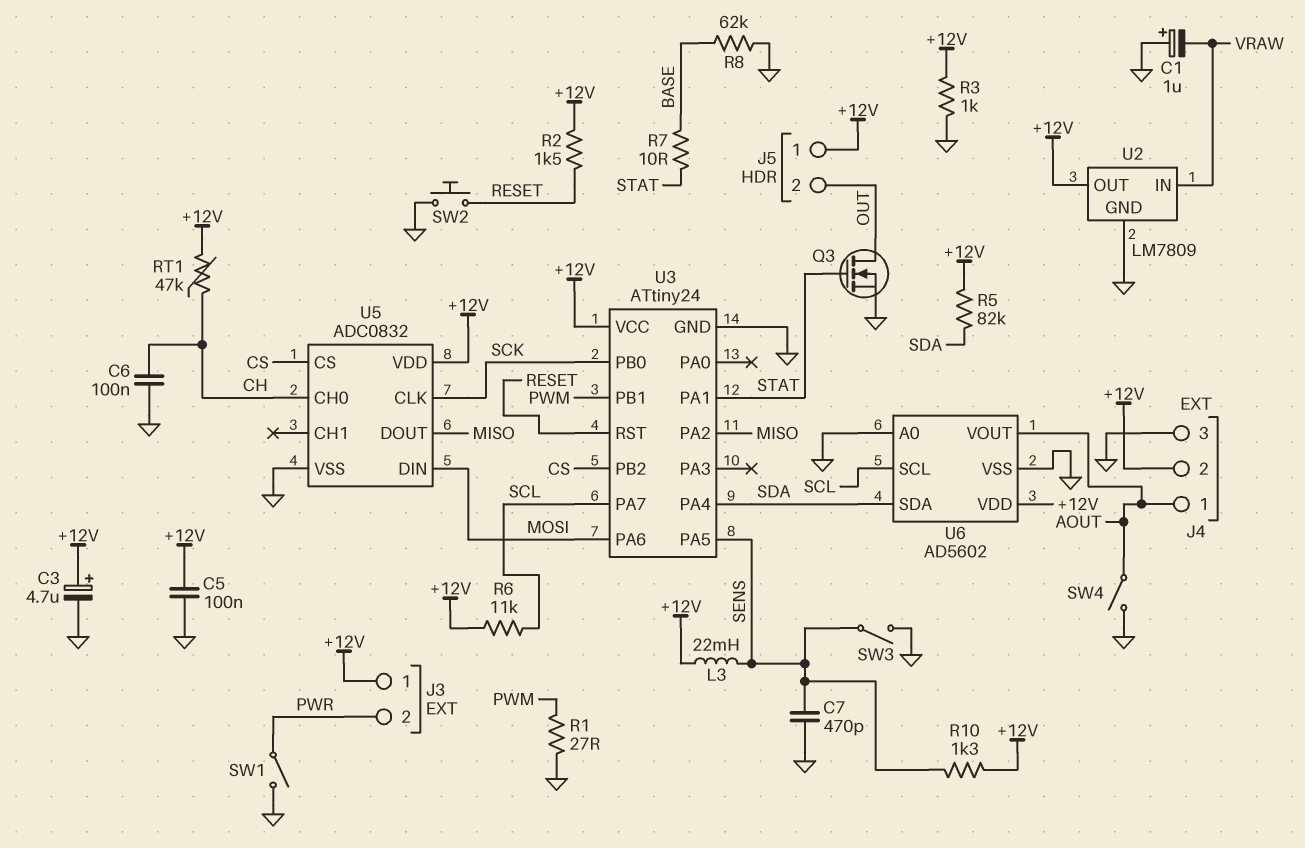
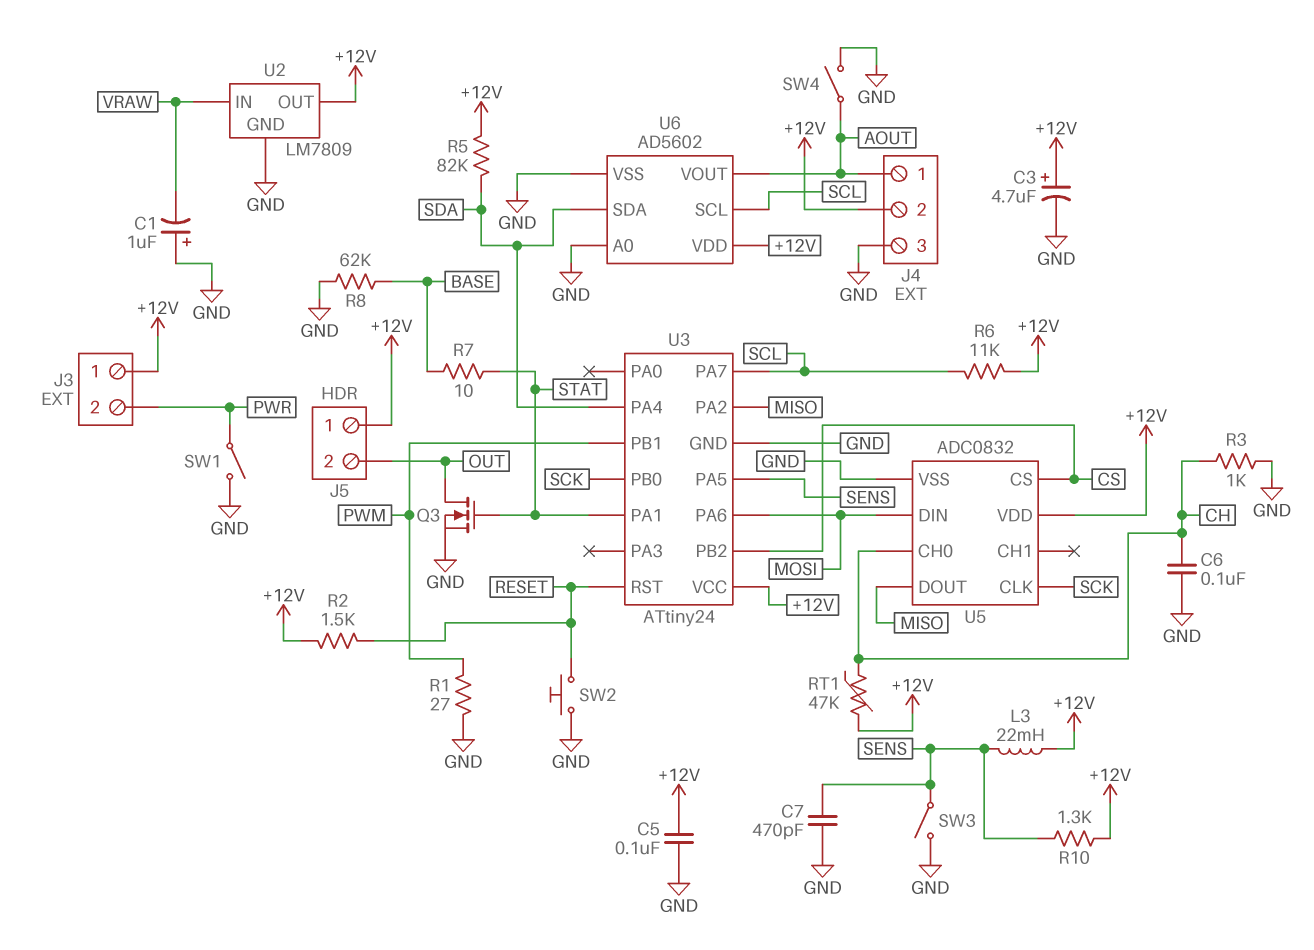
R3: 1k (+12V, GND) -> 1k (CH, GND)

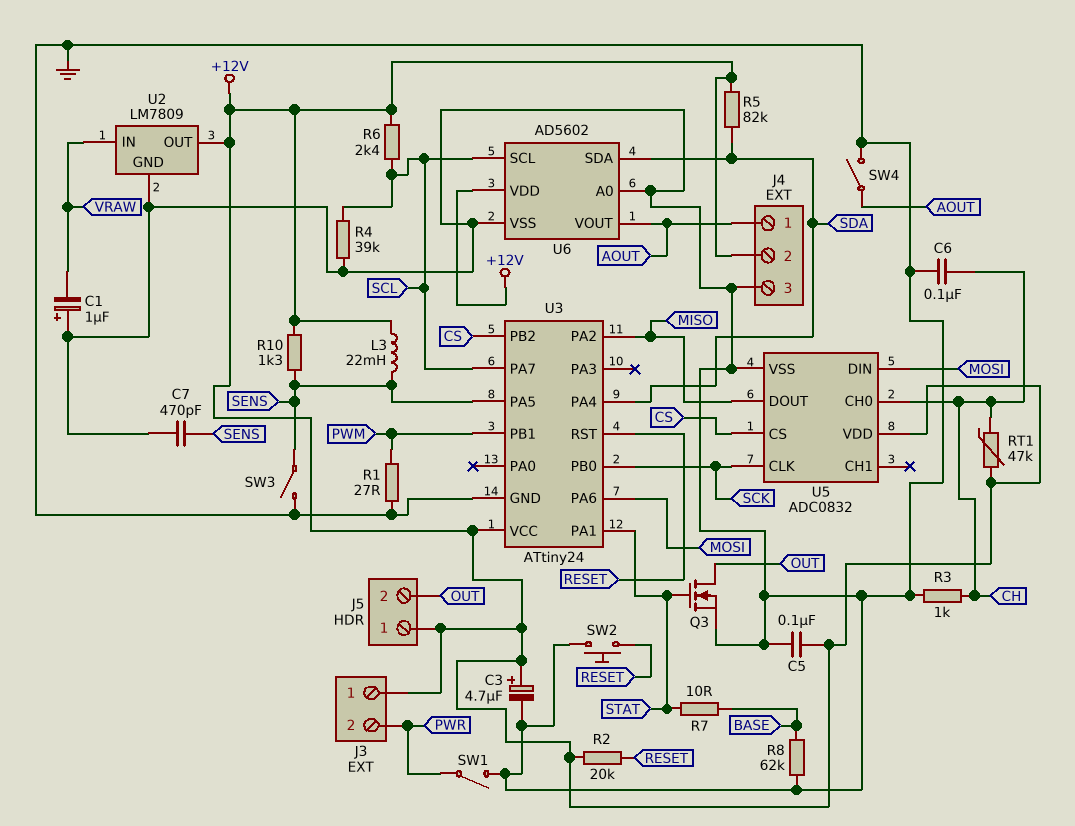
R2: 1.5k (+12V, RESET) -> 20k (+12V, RESET)
R4: none -> 39k (GND, SCL)
R6: 11k (+12V, SCL) -> 2.4k (+12V, SCL)

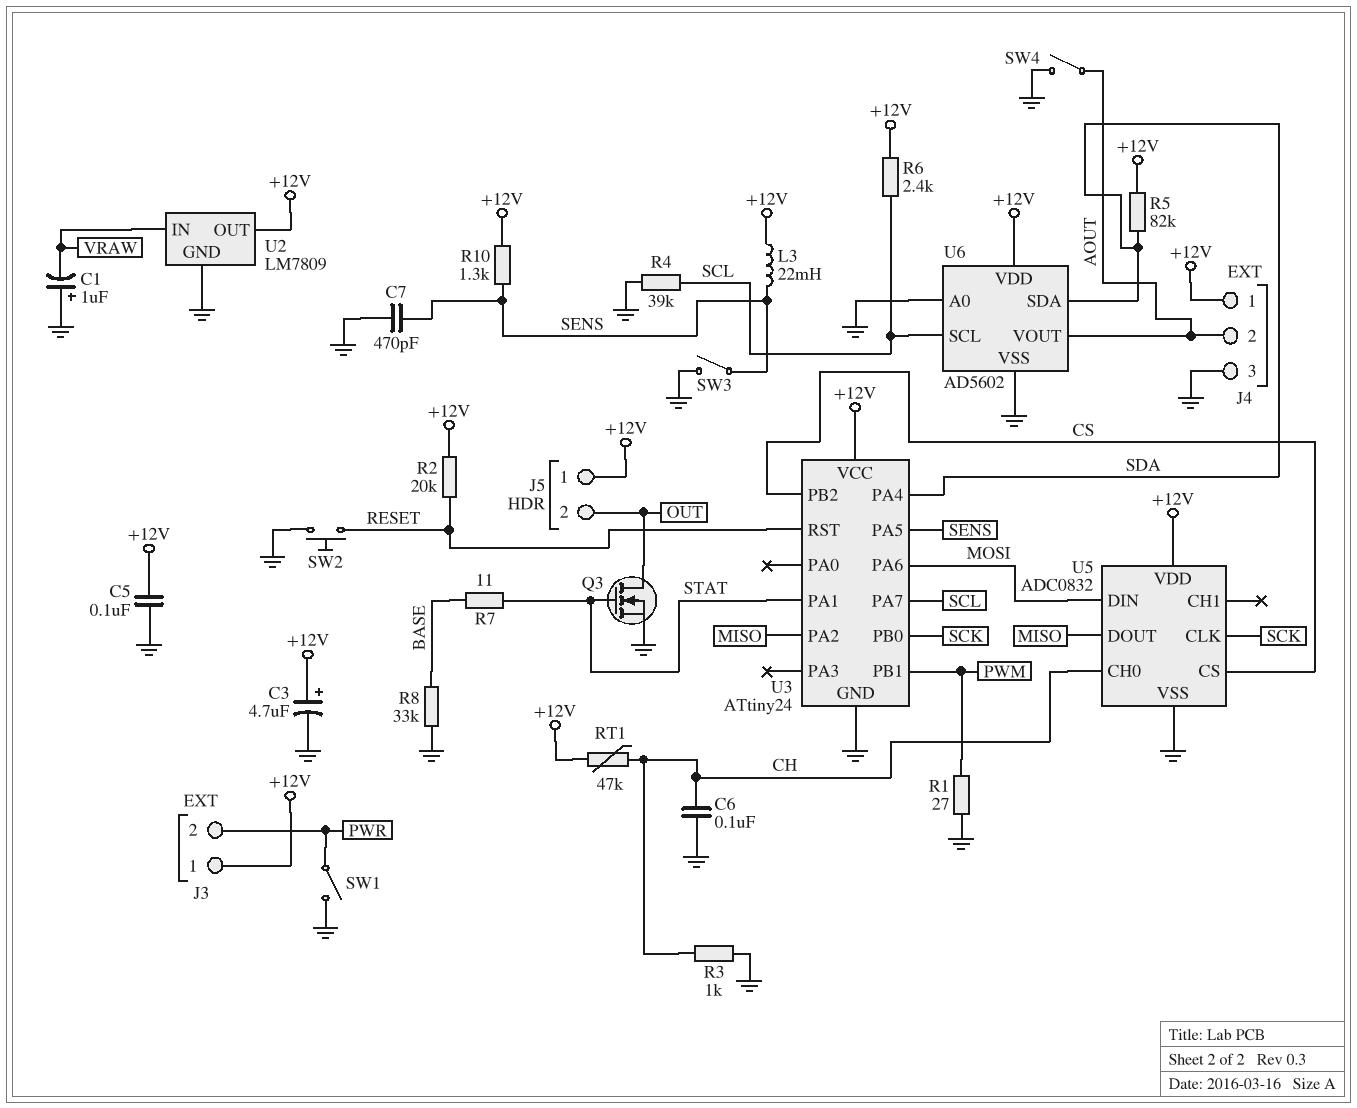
J4 pin 1: AOUT -> +12V
J4 pin 2: +12V -> AOUT
R7: 10 (BASE, STAT) -> 11 (BASE, STAT)
R8: 62k (BASE, GND) -> 33k (BASE, GND)

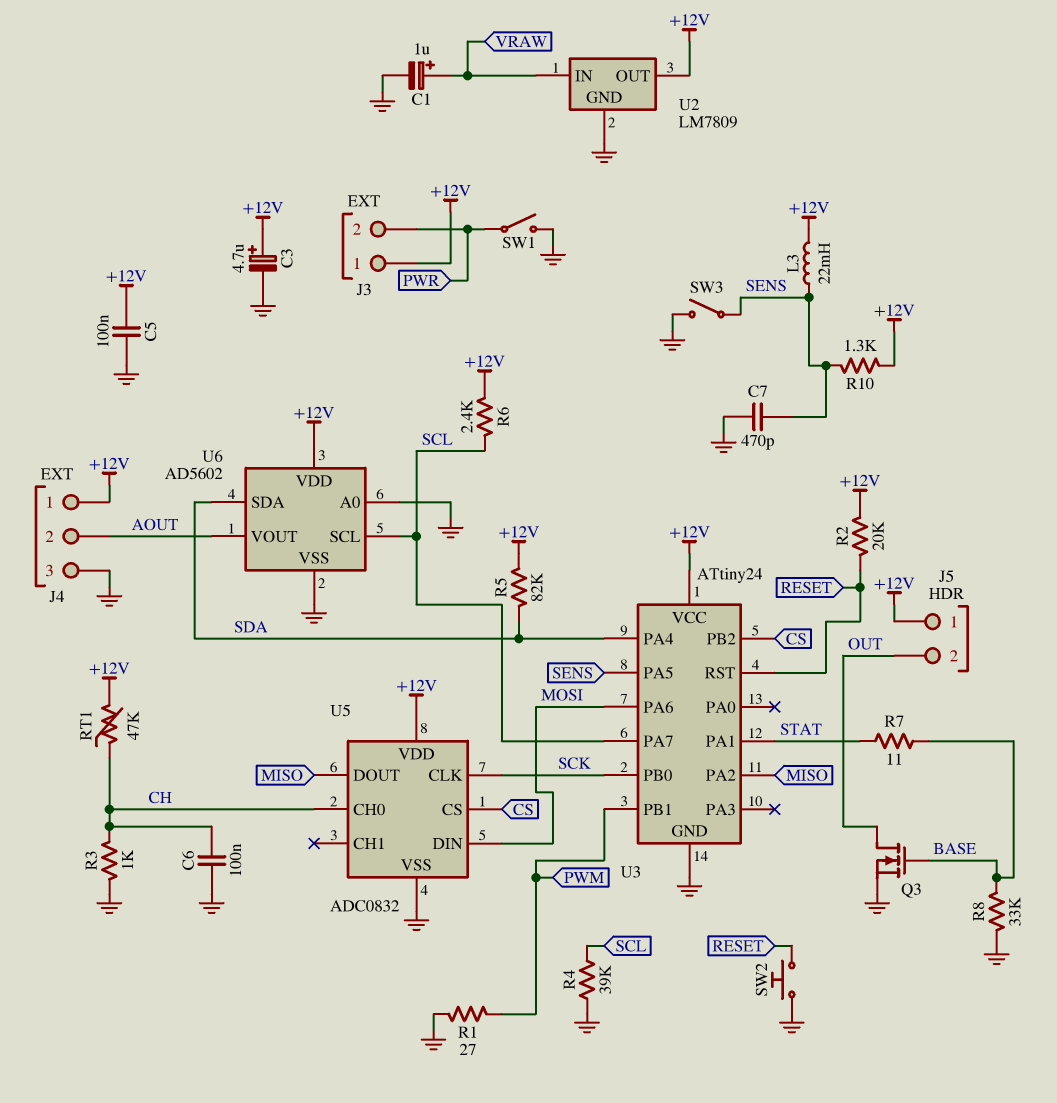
C1: 1uF (plus GND, minus VRAW) -> 1uF (plus VRAW, minus GND)
Q3: NMOS (G STAT, D OUT, S GND) -> NMOS (G BASE, D OUT, S GND)
SW4: switch (AOUT, GND) -> none

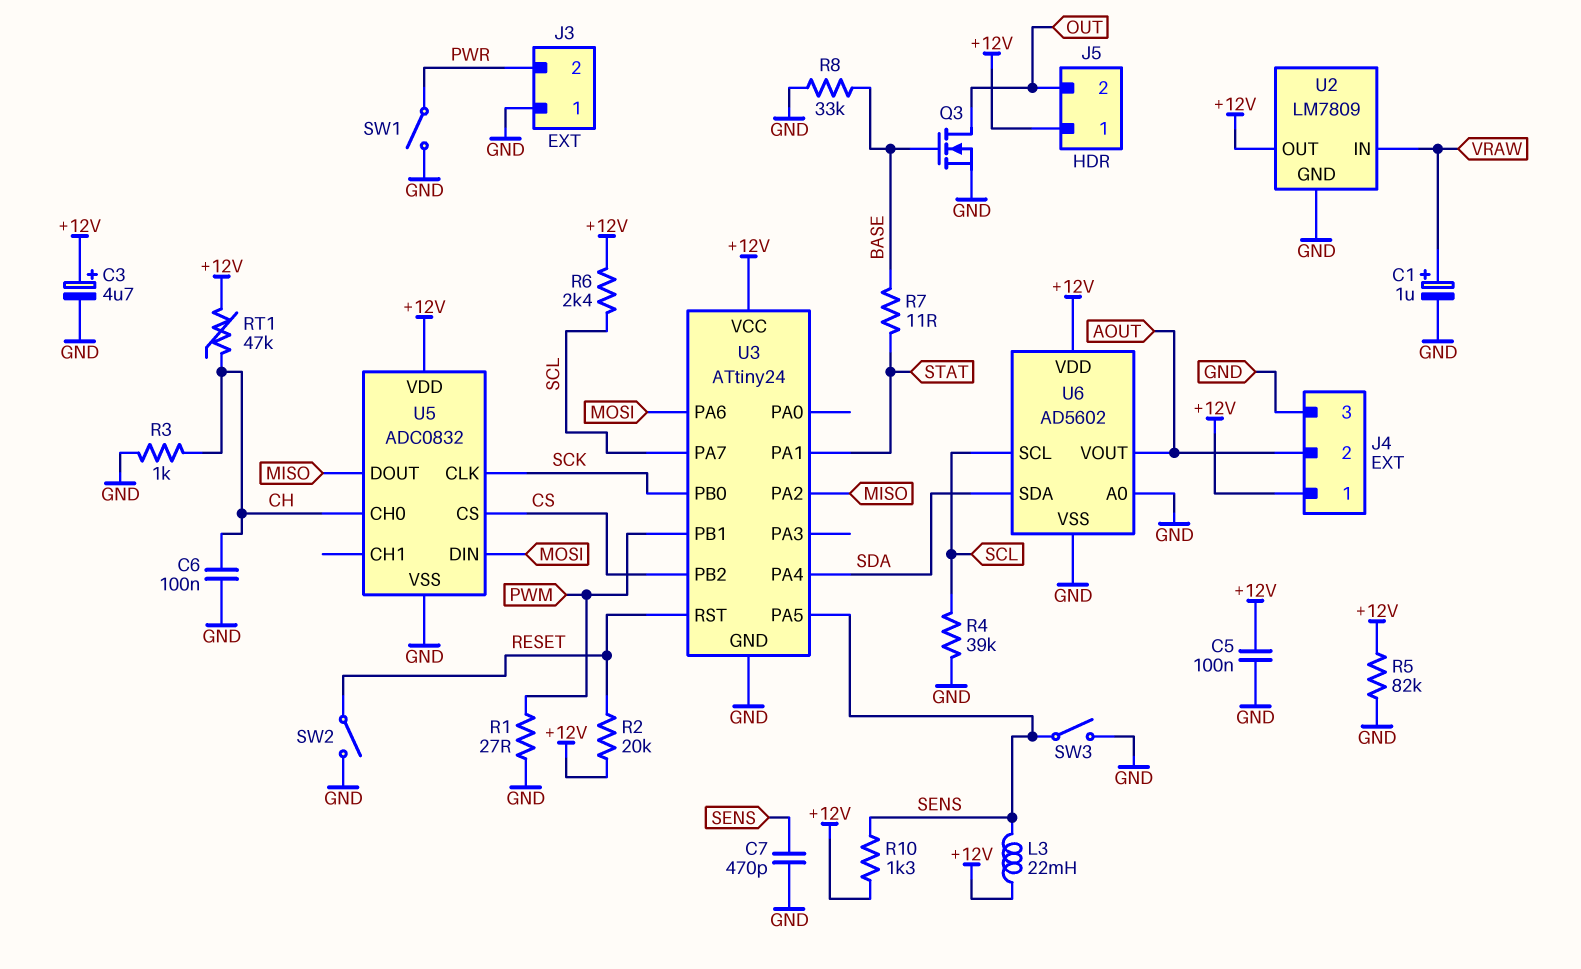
J3 pin 1: +12V -> GND
R5: 82k (+12V, SDA) -> 82k (+12V, GND)
SW2: button (GND, RESET) -> switch (GND, RESET)

